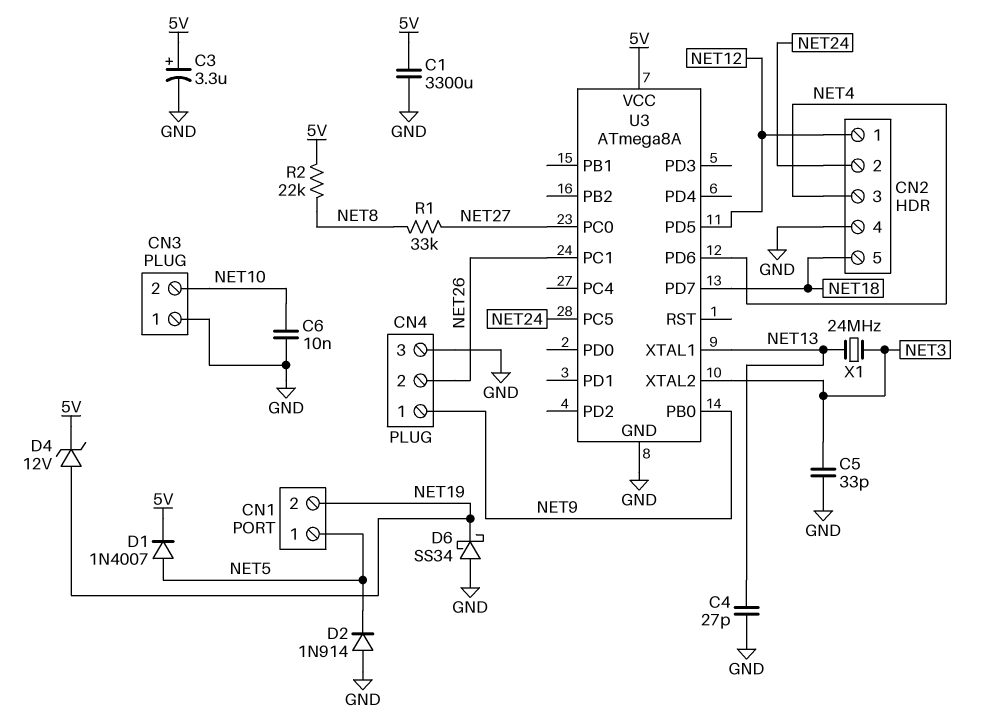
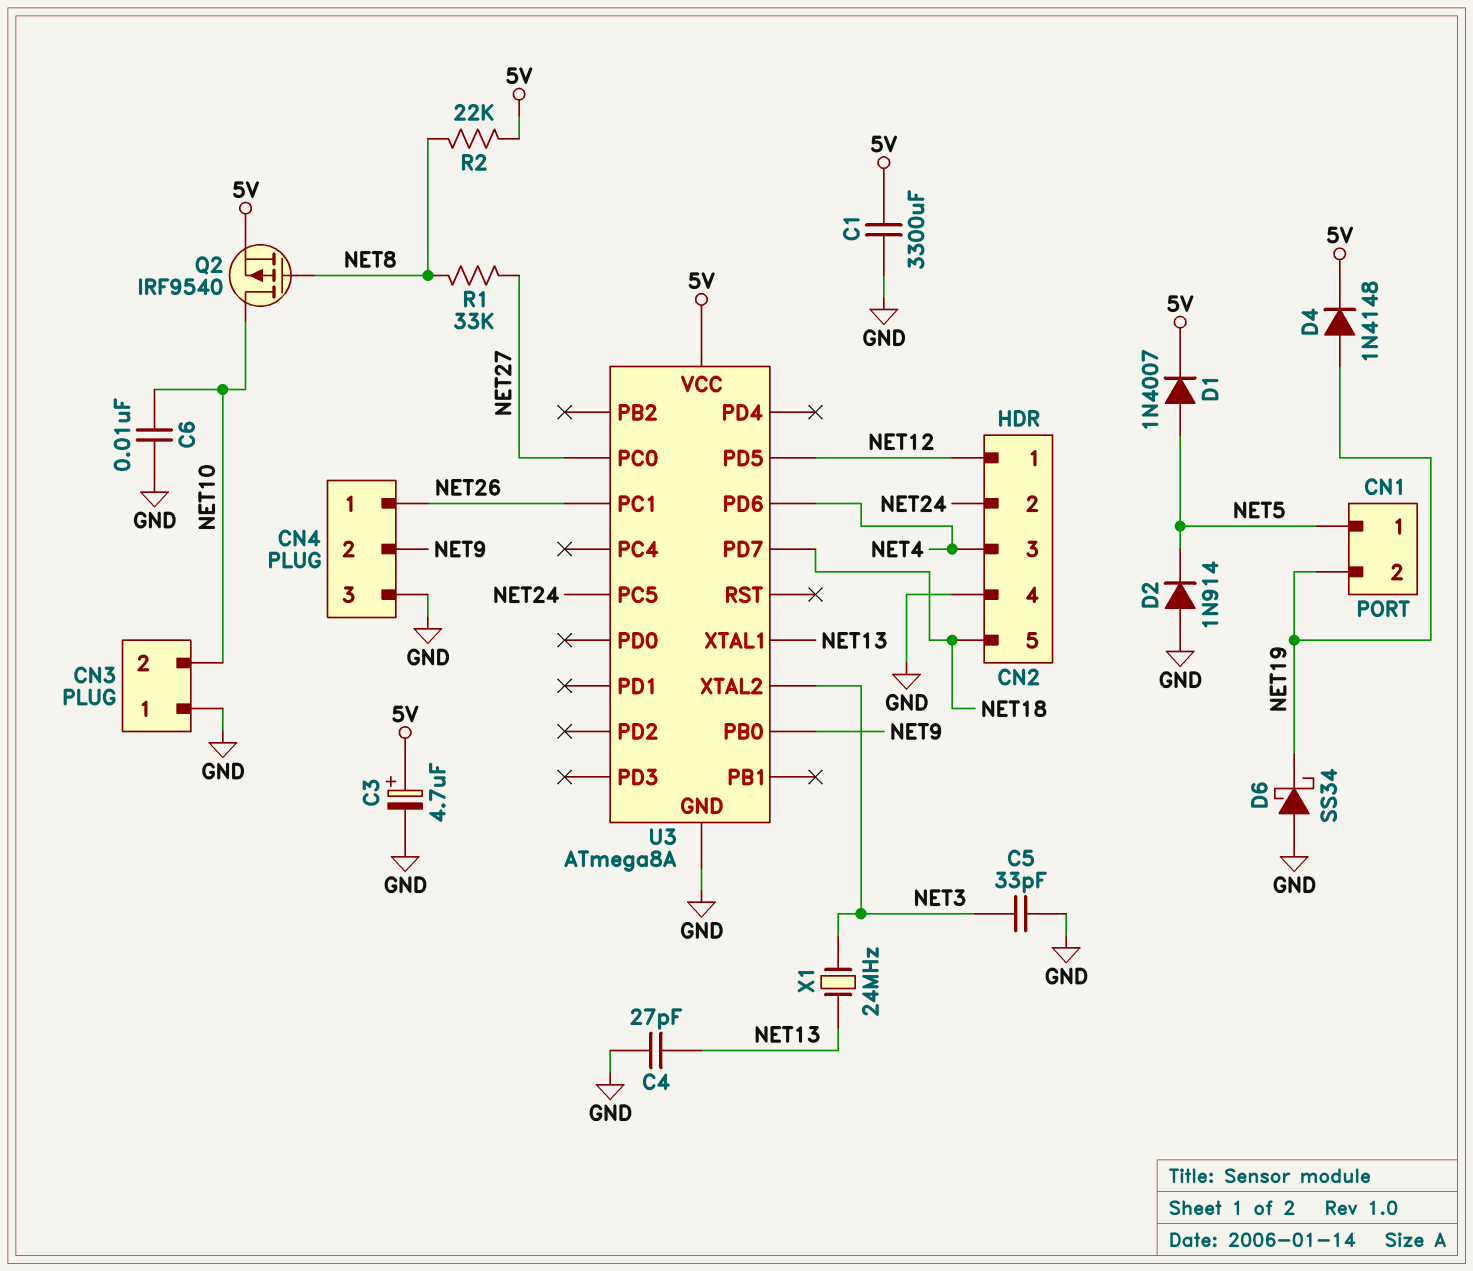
C3: 3.3uF (plus 5V, minus GND) -> 4.7uF (plus 5V, minus GND)
CN4 pin 1: NET9 -> NET26
CN4 pin 2: NET26 -> NET9
D4: zener 12V (A NET19, K 5V) -> diode 1N4148 (A NET19, K 5V)
Q2: none -> PMOS IRF9540 (G NET8, D NET10, S 5V)

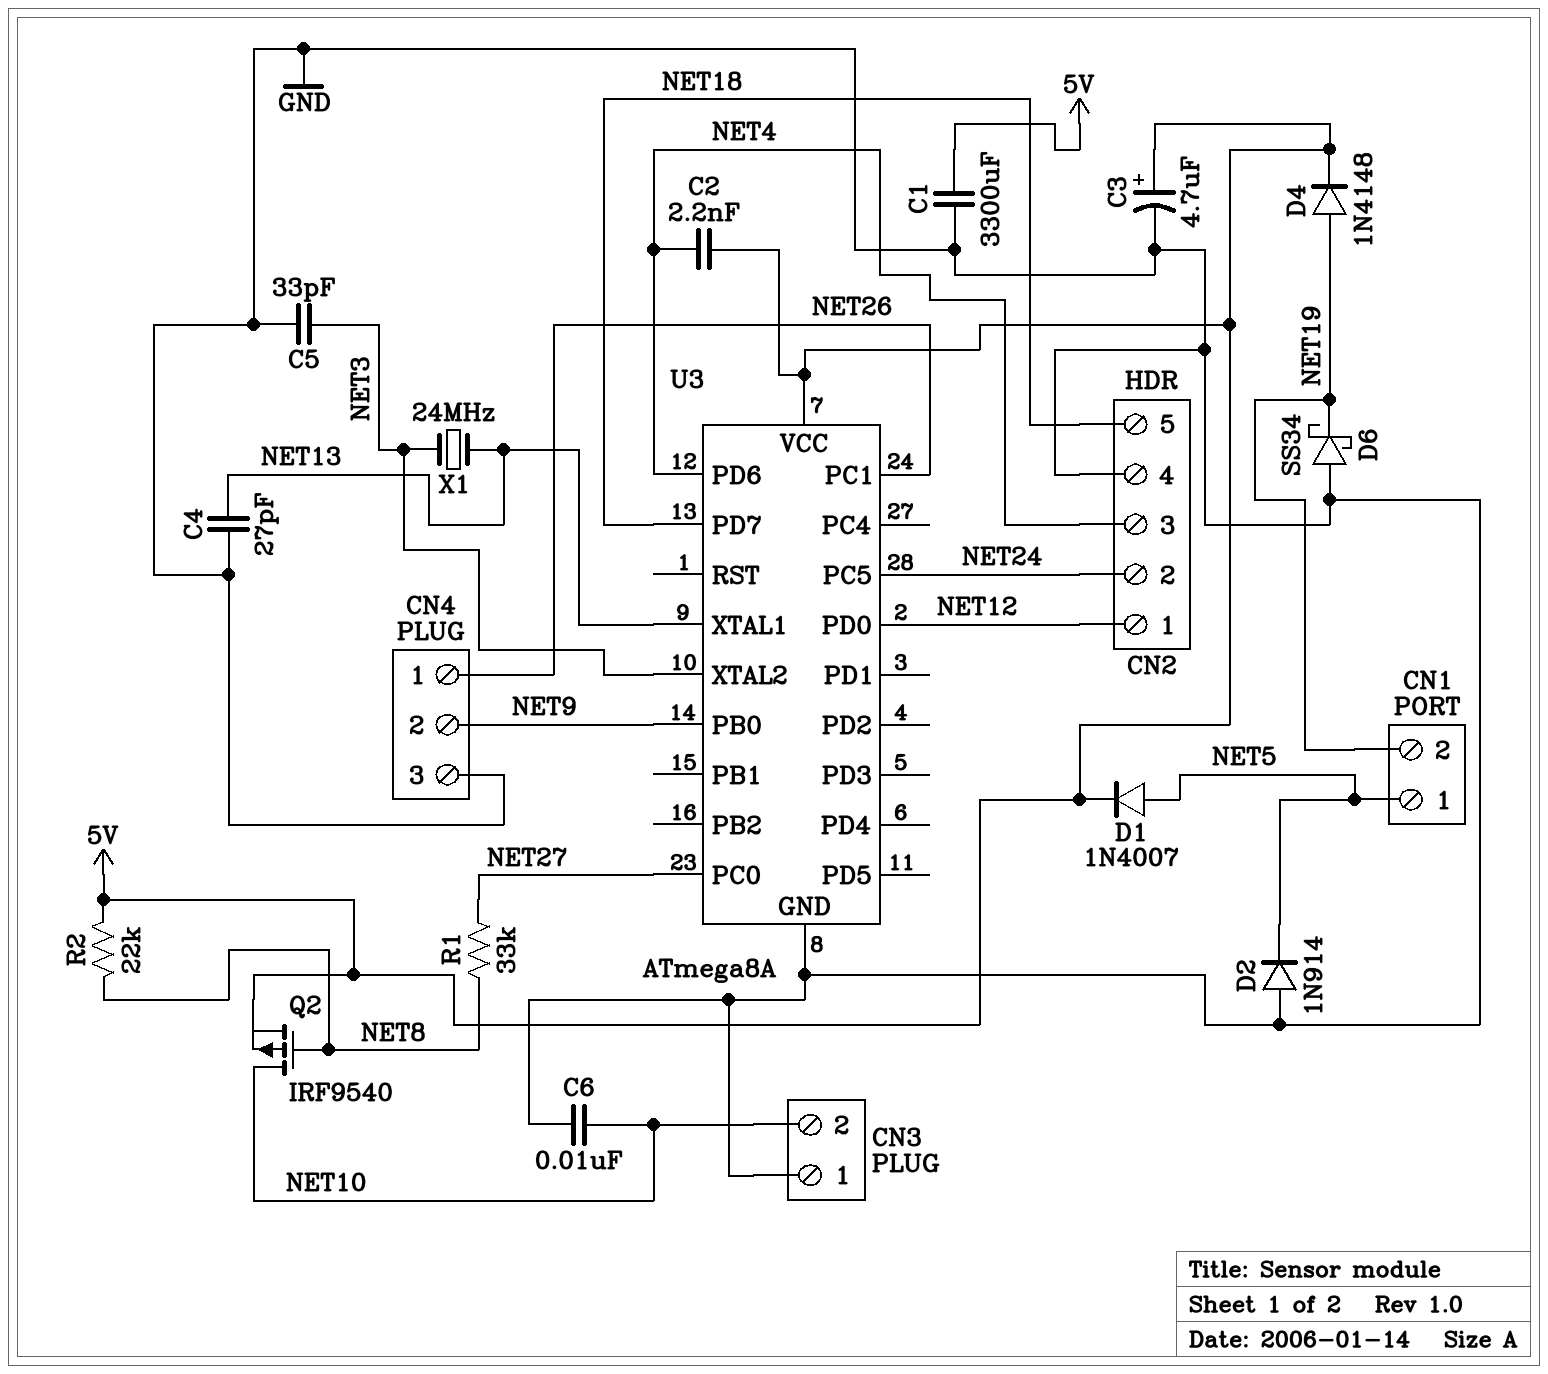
C2: none -> 2.2nF (5V, NET4)
U3 pin PD0: none -> NET12
U3 pin PD5: NET12 -> none

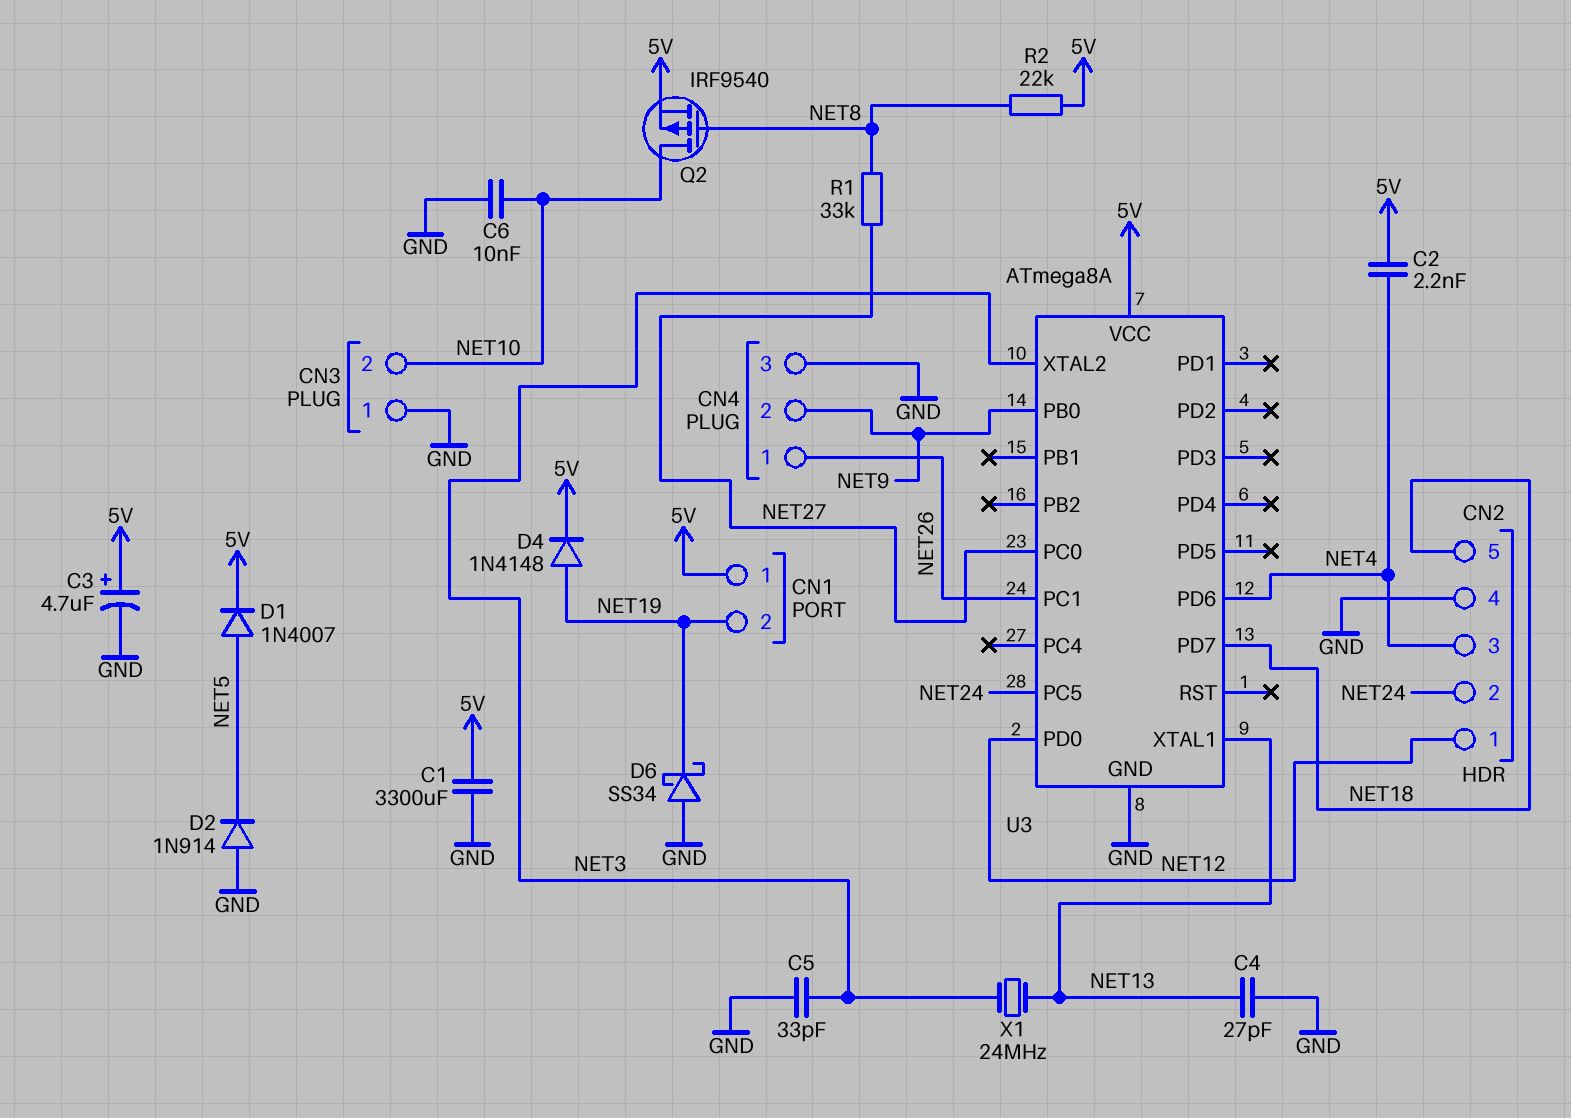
CN1 pin 1: NET5 -> 5V

